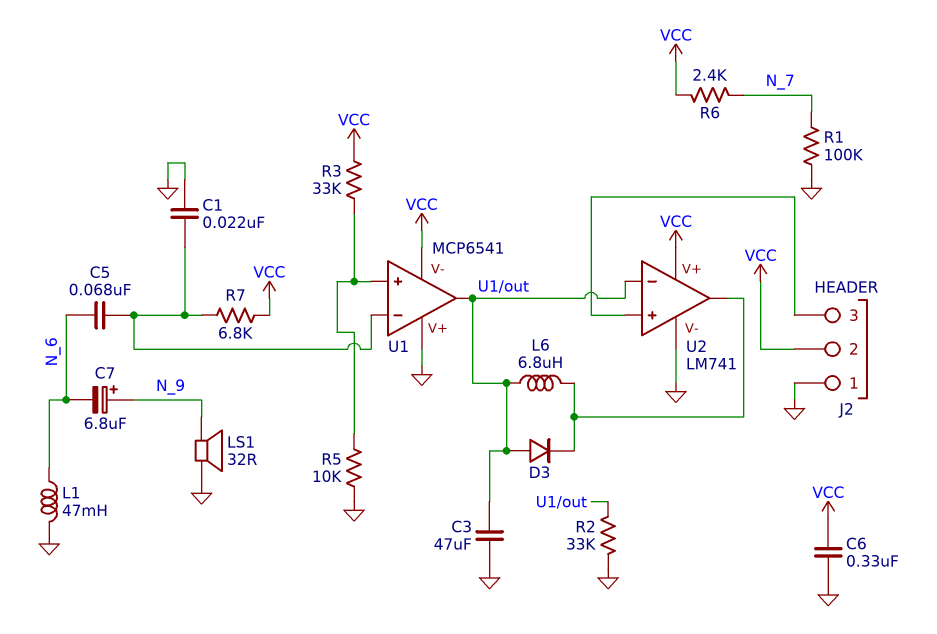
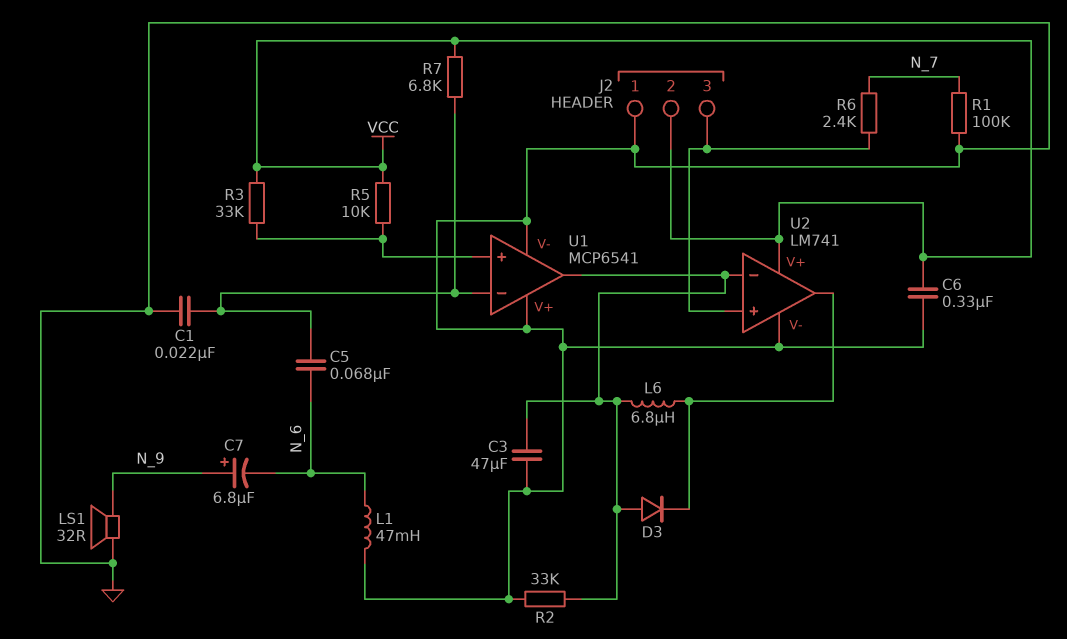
R5: 10k (GND, U1/in+) -> 10k (U1/in+, VCC)
R6: 2.4k (N_7, VCC) -> 2.4k (J2/3, N_7)
U1 pin V-: VCC -> GND

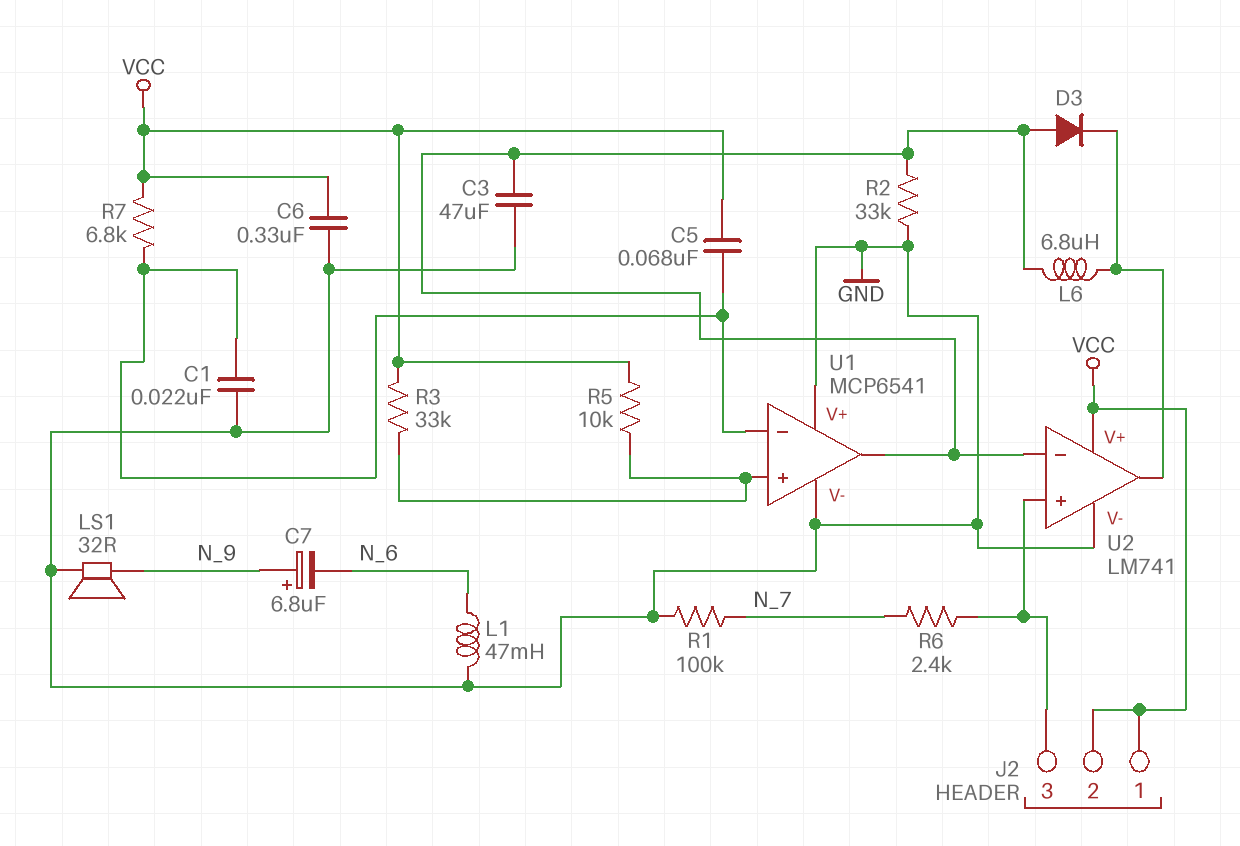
C5: 68nF (N_6, U1/in-) -> 68nF (U1/in-, VCC)
J2 pin 1: GND -> VCC

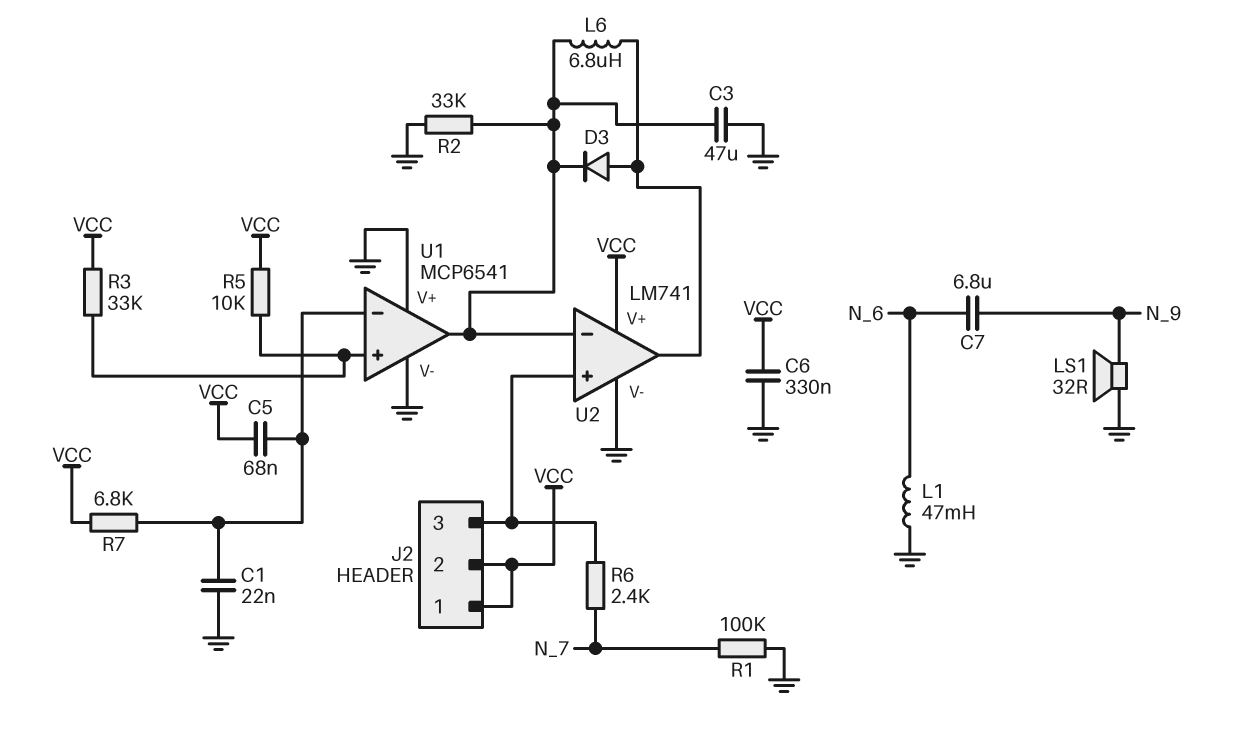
C7: 6.8uF (plus N_9, minus N_6) -> 6.8uF (N_6, N_9)
D3: diode (A U1/out, K U2/out) -> diode (A U2/out, K U1/out)

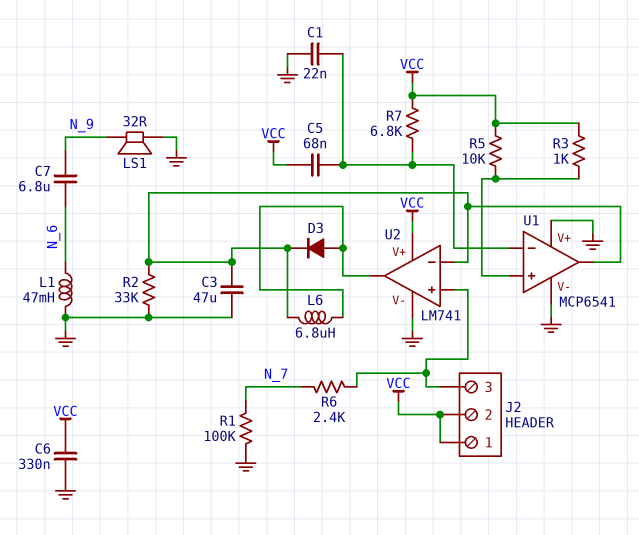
R3: 33k (U1/in+, VCC) -> 1k (U1/in+, VCC)

